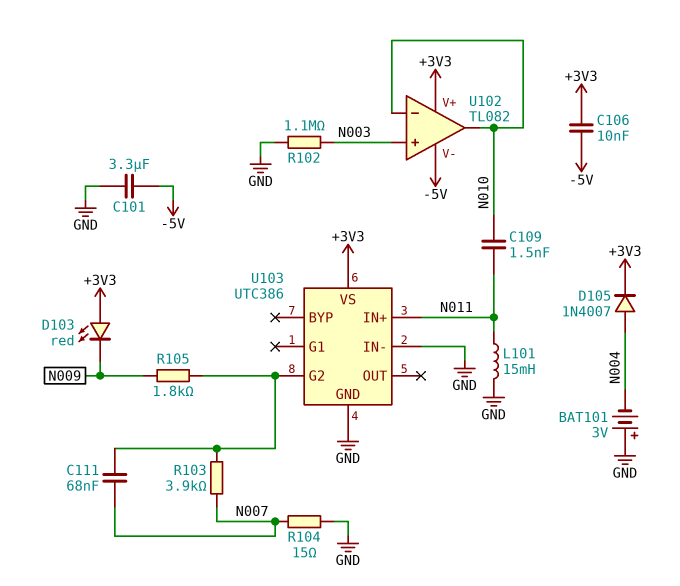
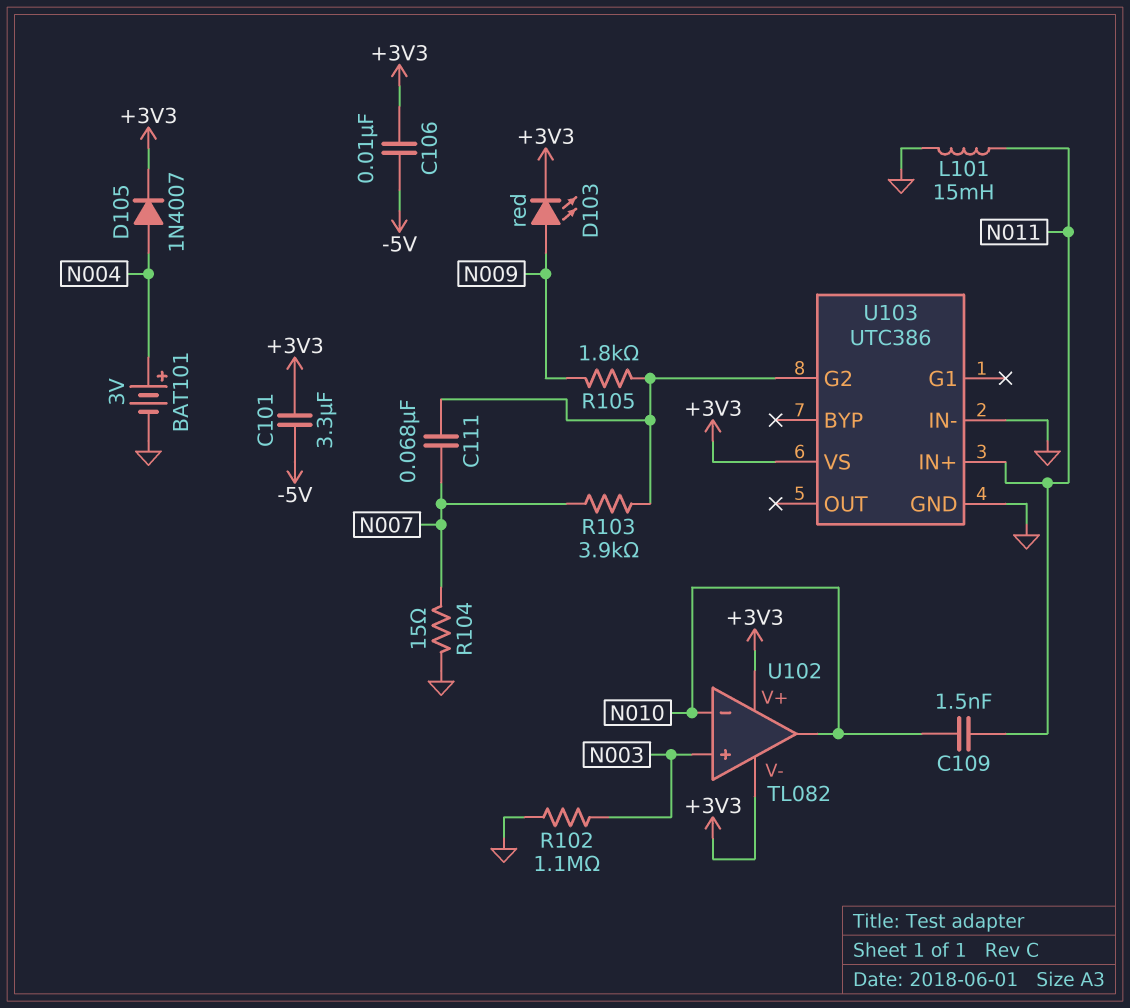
BAT101: 3V (plus GND, minus N004) -> 3V (plus N004, minus GND)
C101: 3.3uF (-5V, GND) -> 3.3uF (+3V3, -5V)
D103: LED red (A +3V3, K N009) -> LED red (A N009, K +3V3)
U102 pin V-: -5V -> +3V3

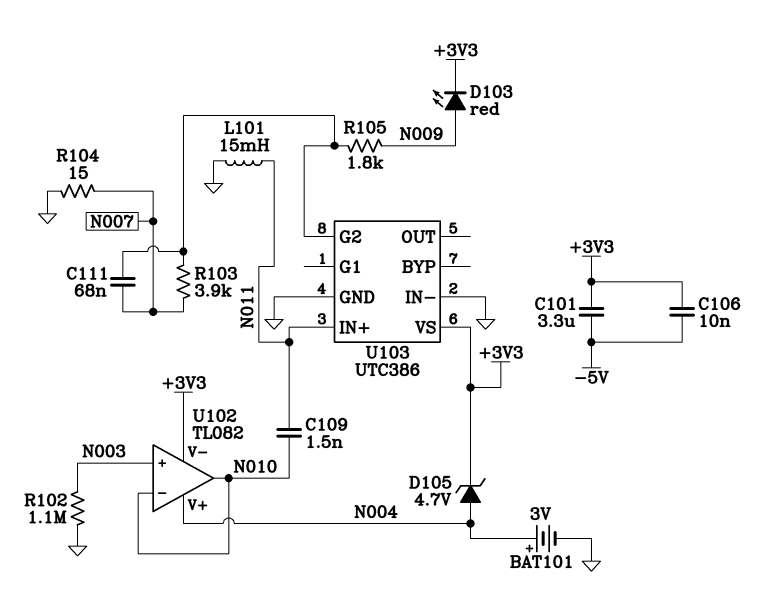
D105: diode 1N4007 (A N004, K +3V3) -> zener 4.7V (A N004, K +3V3)
U102 pin V+: +3V3 -> N004

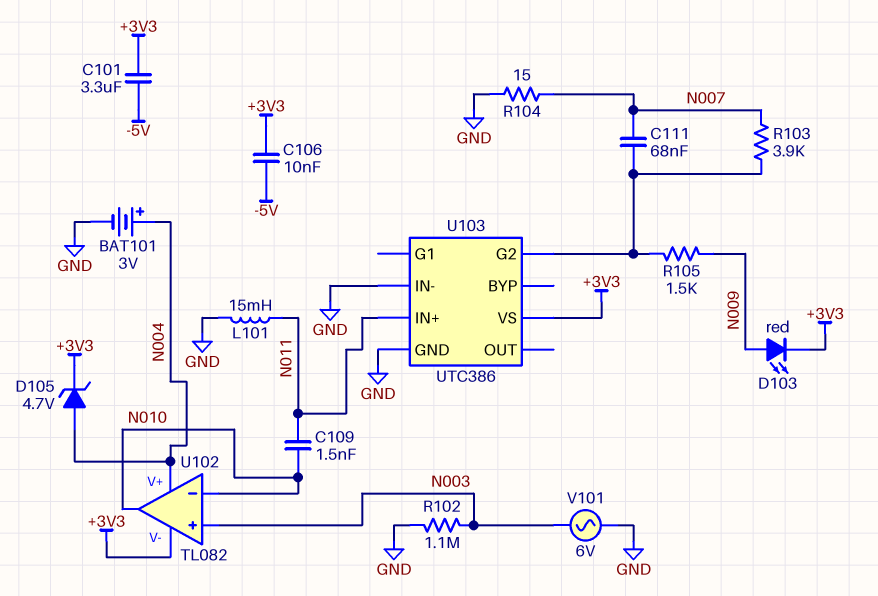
R105: 1.8k (N009, U103/G2) -> 1.5k (N009, U103/G2)
V101: none -> AC 6V (GND, N003)

